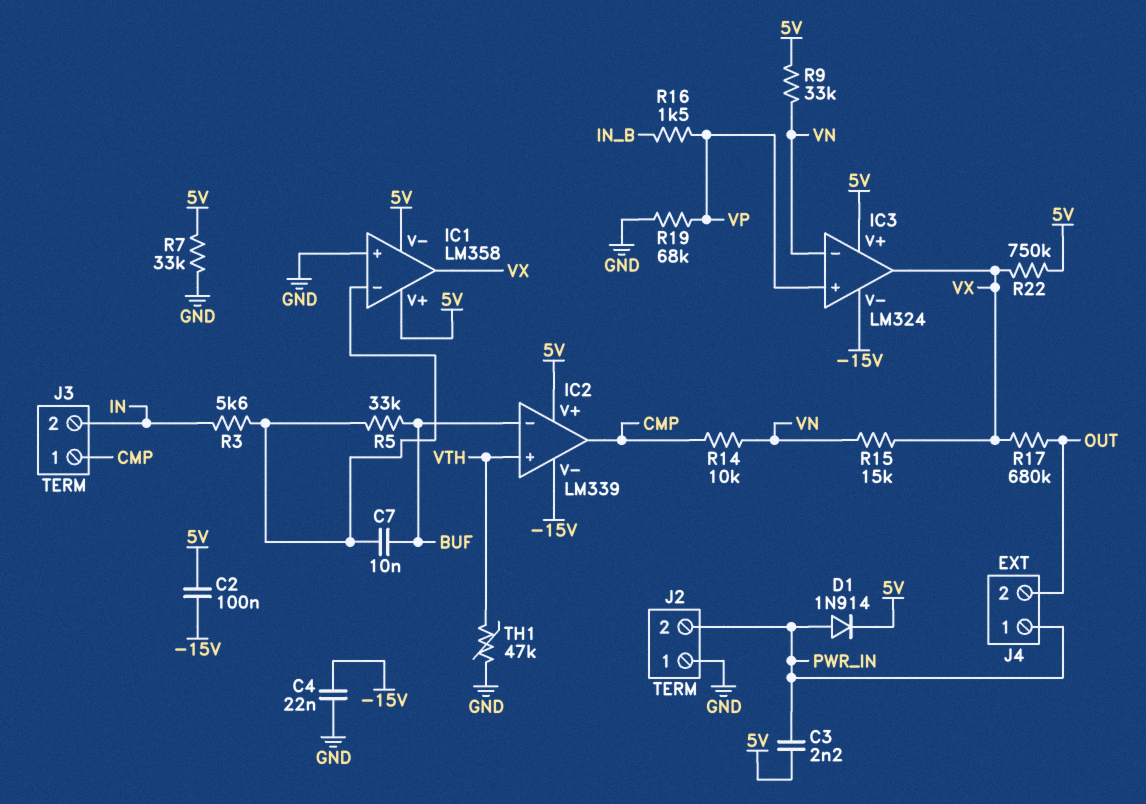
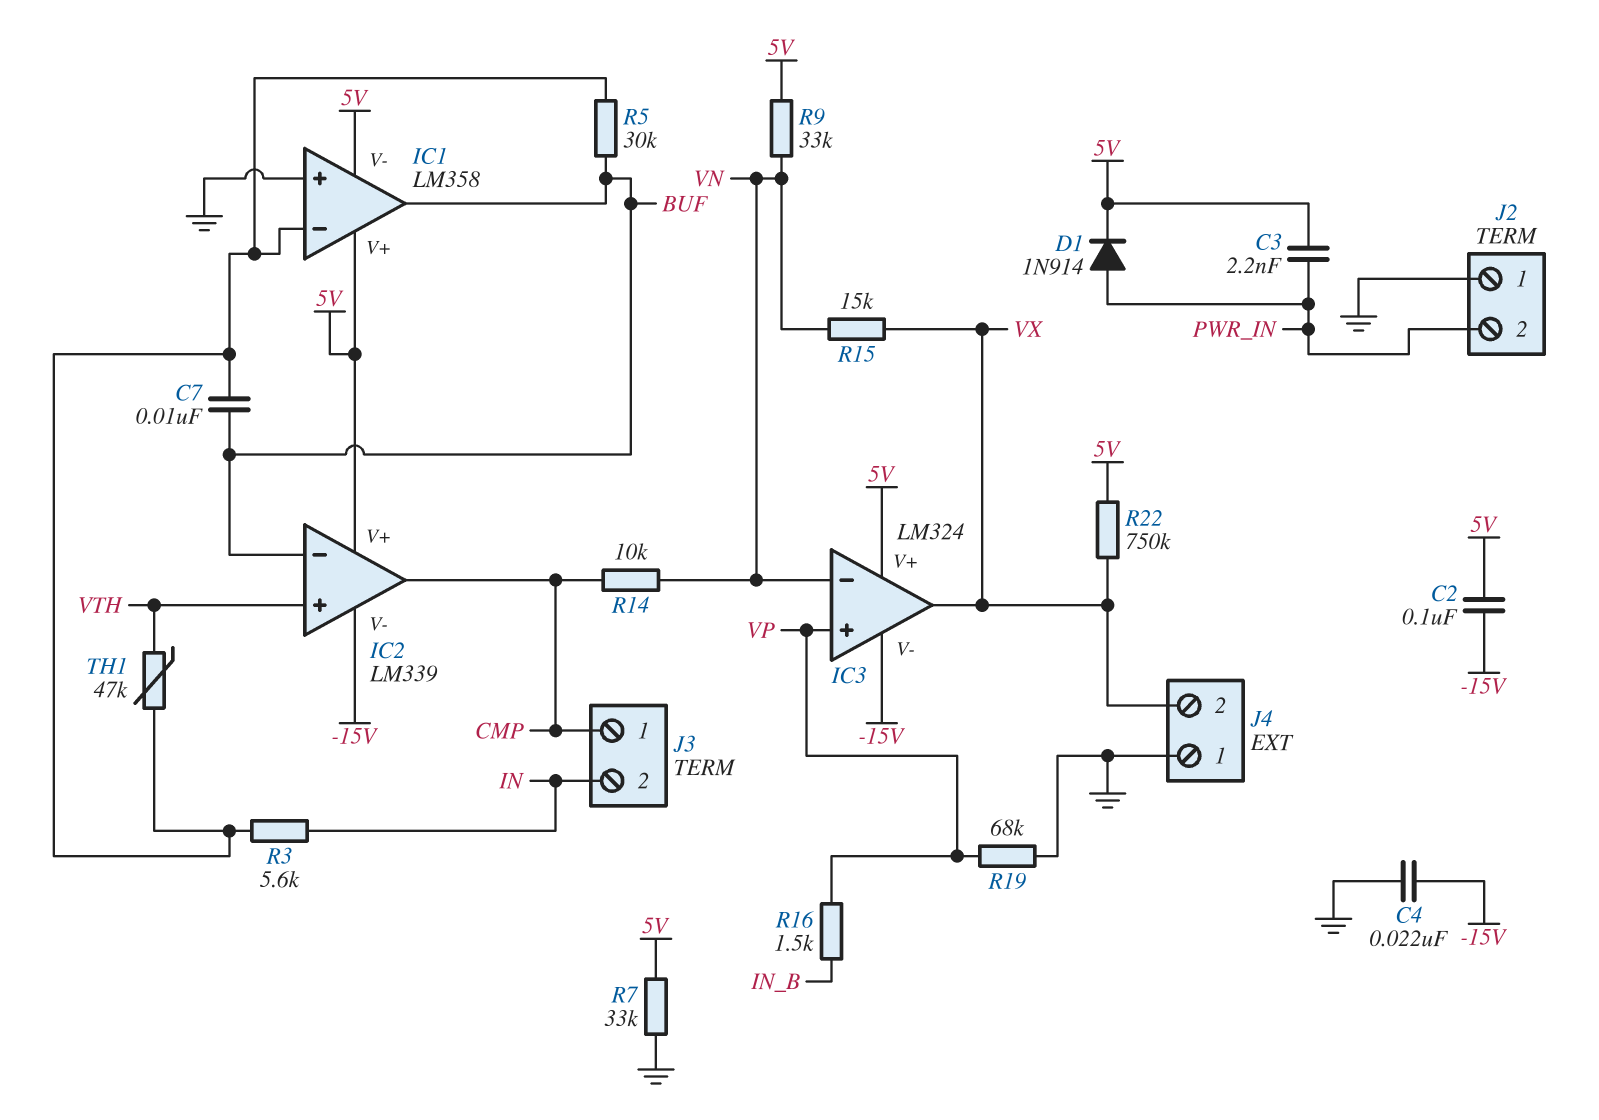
IC1 pin out: VX -> BUF
J4 pin 1: PWR_IN -> GND
J4 pin 2: OUT -> VX
R5: 33k (BUF, IC1/in-) -> 30k (BUF, IC1/in-)
R17: 680k (OUT, VX) -> none
TH1: 47k (GND, VTH) -> 47k (IC1/in-, VTH)

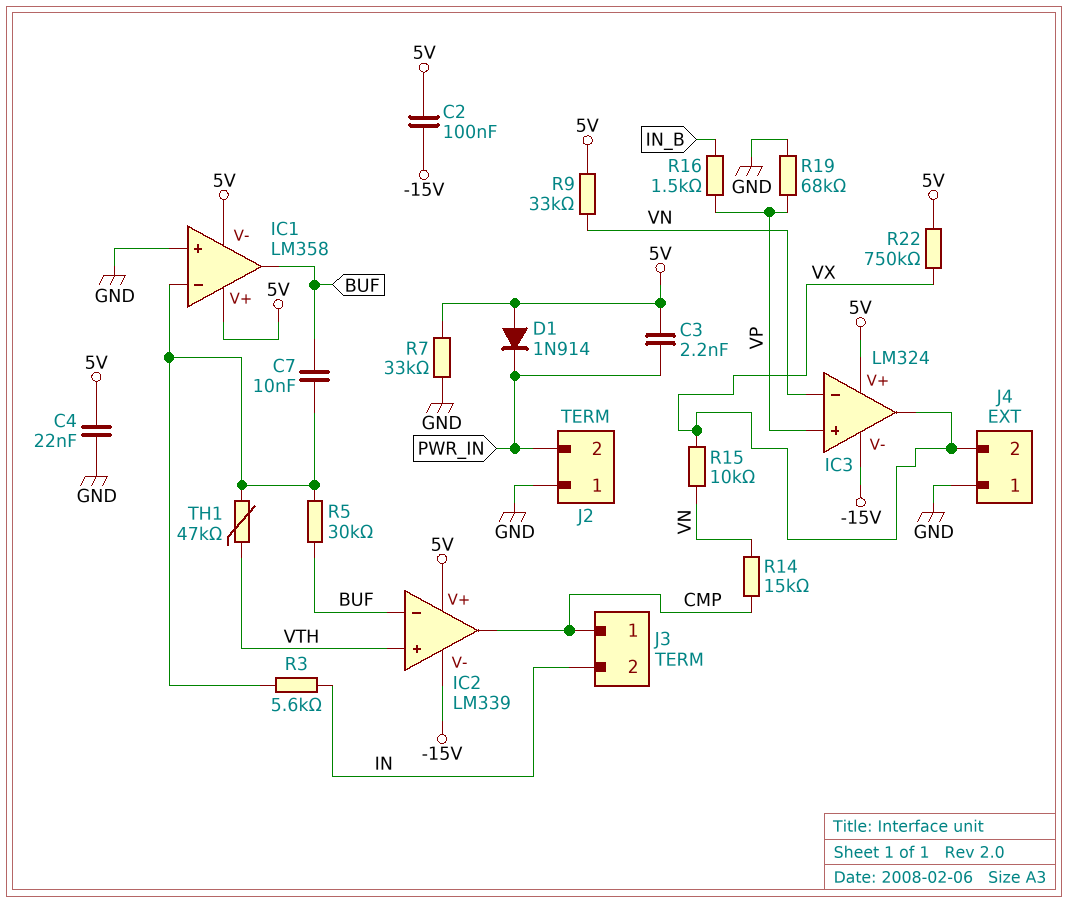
C4: 22nF (-15V, GND) -> 22nF (5V, GND)
D1: diode 1N914 (A PWR_IN, K 5V) -> diode 1N914 (A 5V, K PWR_IN)
R14: 10k (CMP, VN) -> 15k (CMP, VN)
R15: 15k (VN, VX) -> 10k (VN, VX)

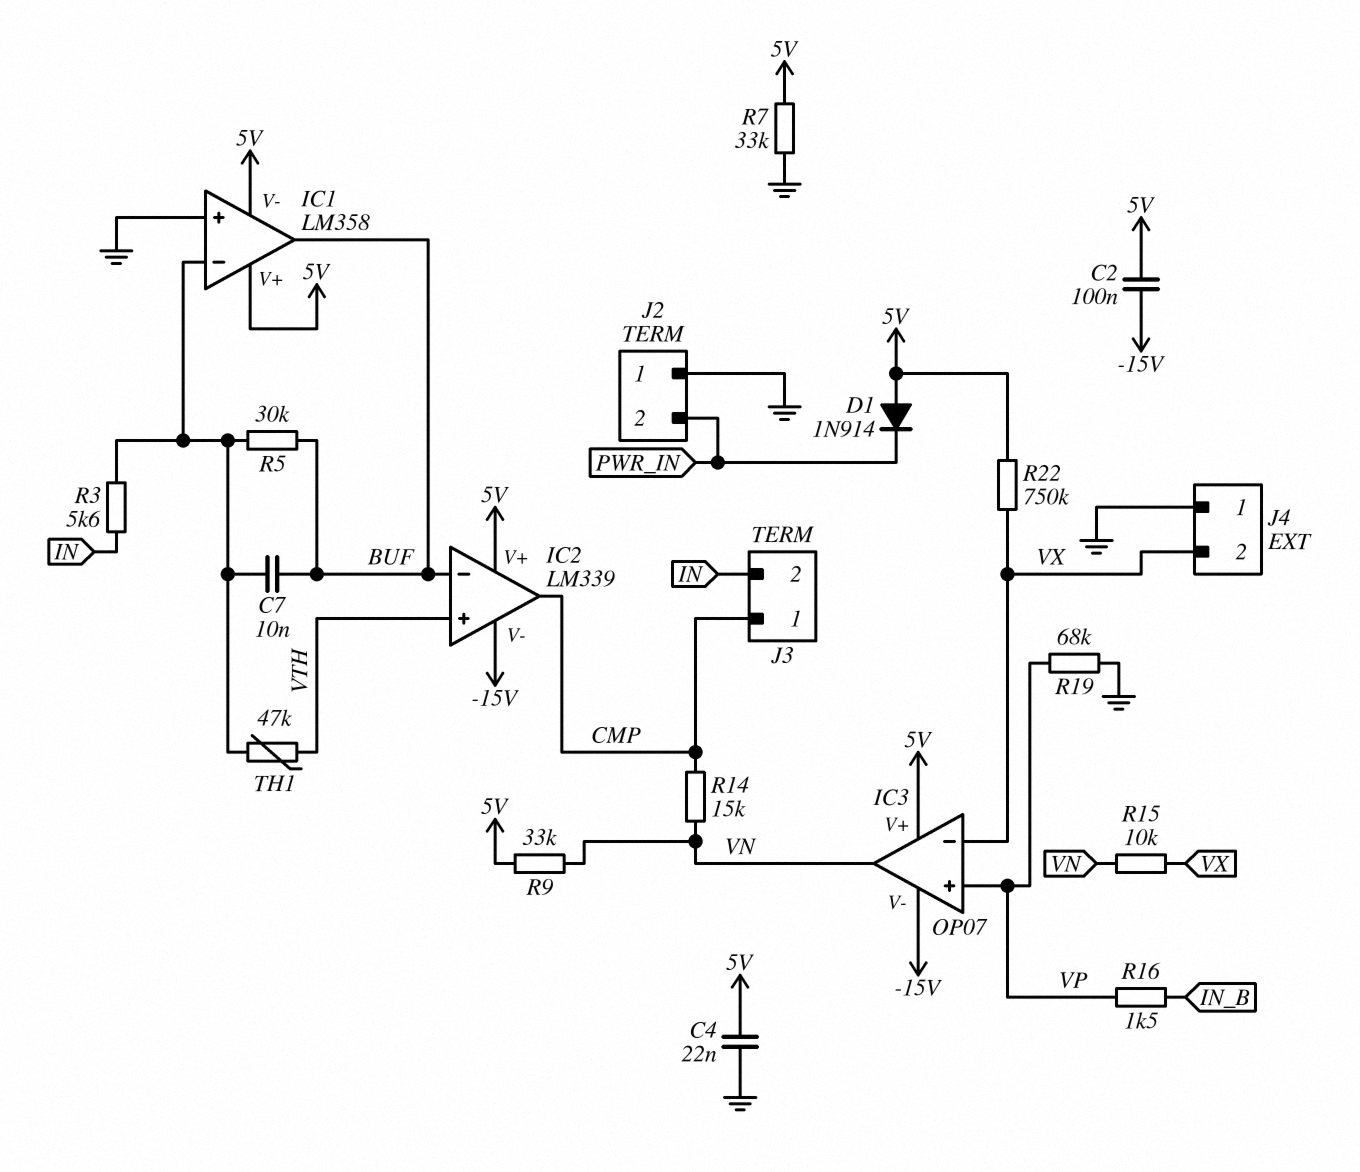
C3: 2.2nF (5V, PWR_IN) -> none
IC3: LM324 -> OP07
IC3 pin in-: VN -> VX
IC3 pin out: VX -> VN

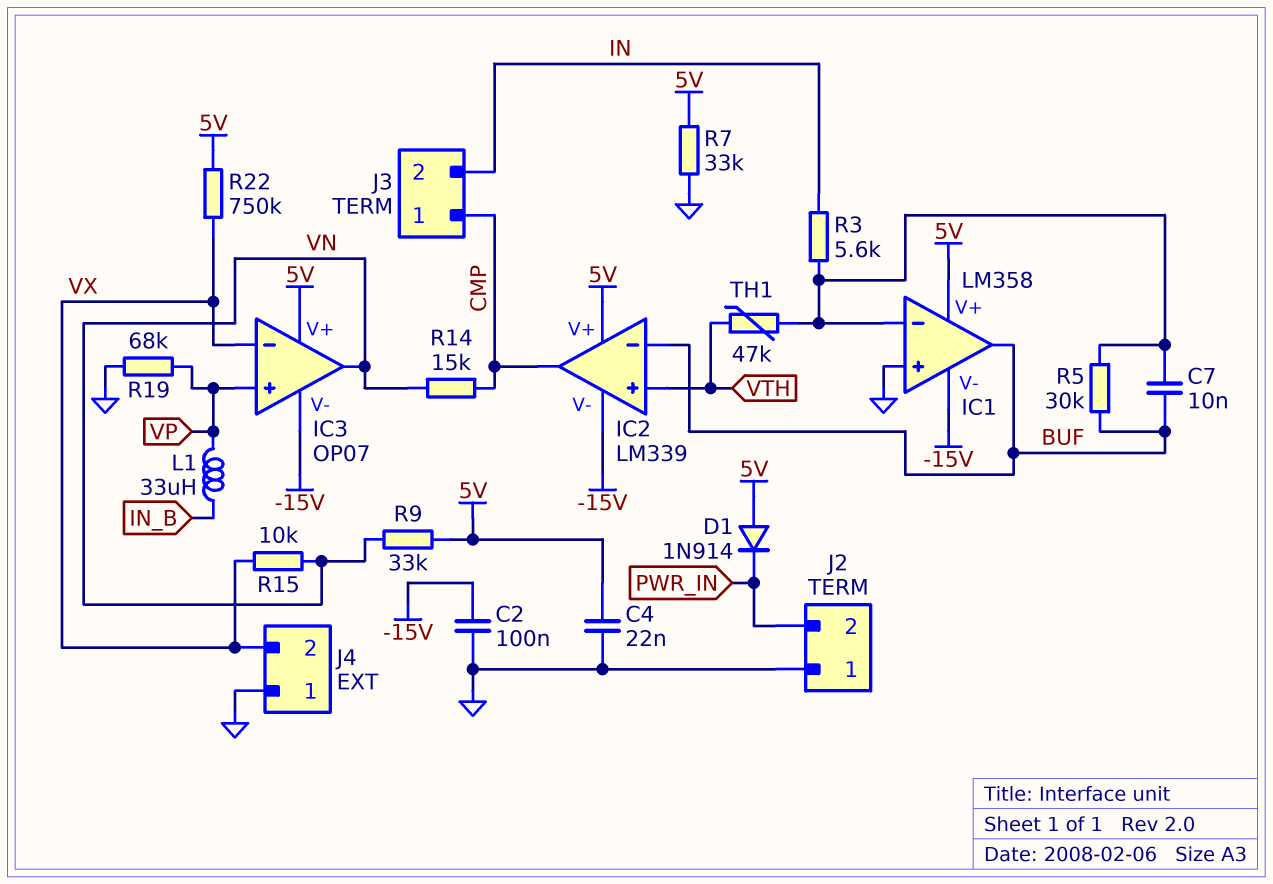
C2: 100nF (-15V, 5V) -> 100nF (-15V, GND)
IC1 pin V-: 5V -> -15V
L1: none -> 33uH (IN_B, VP)
R16: 1.5k (IN_B, VP) -> none

